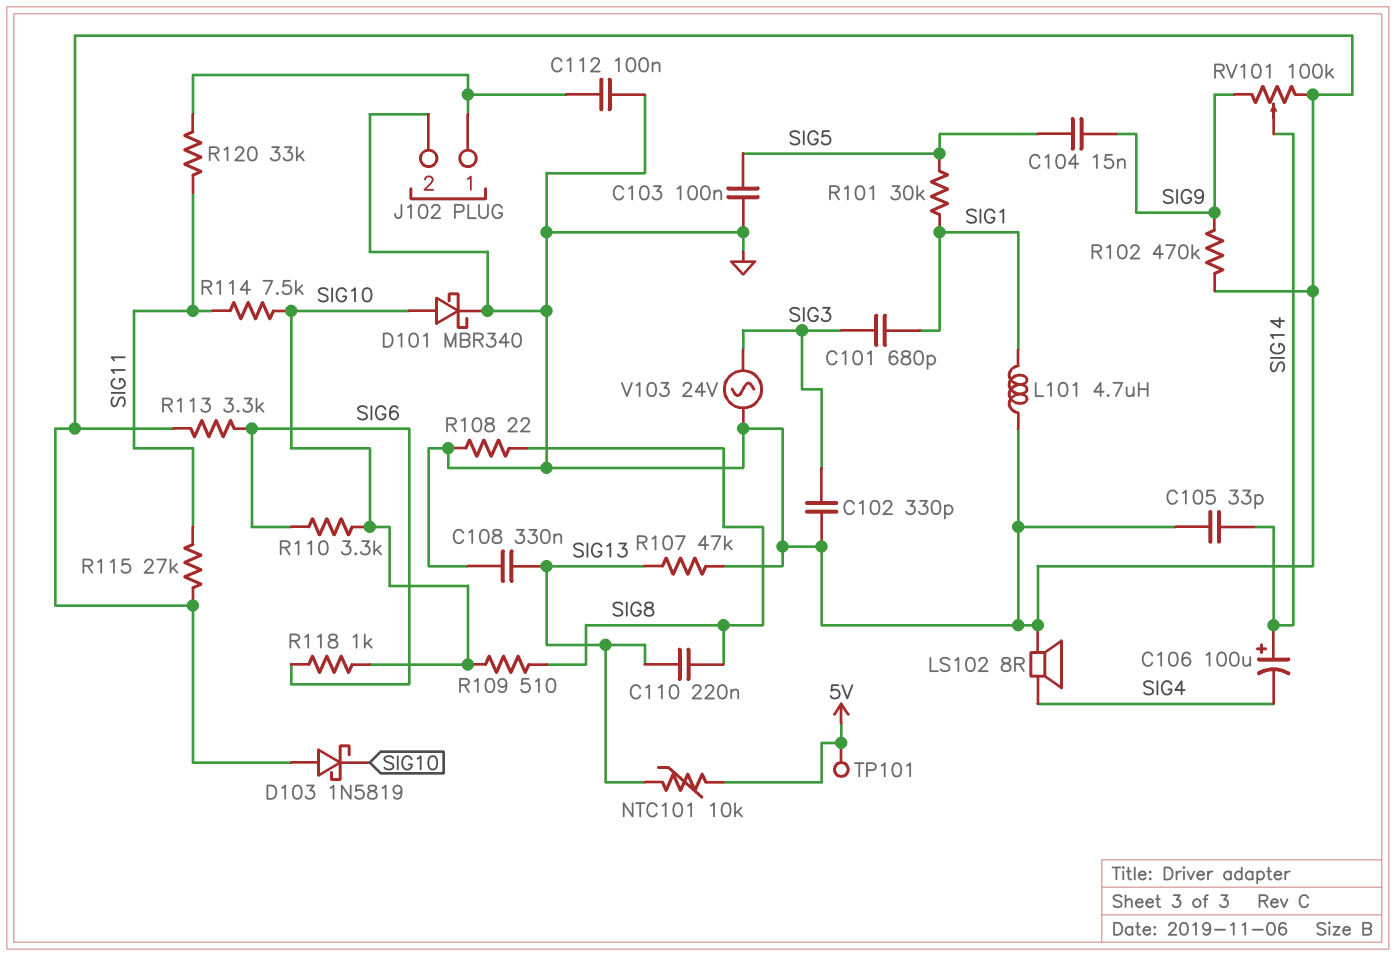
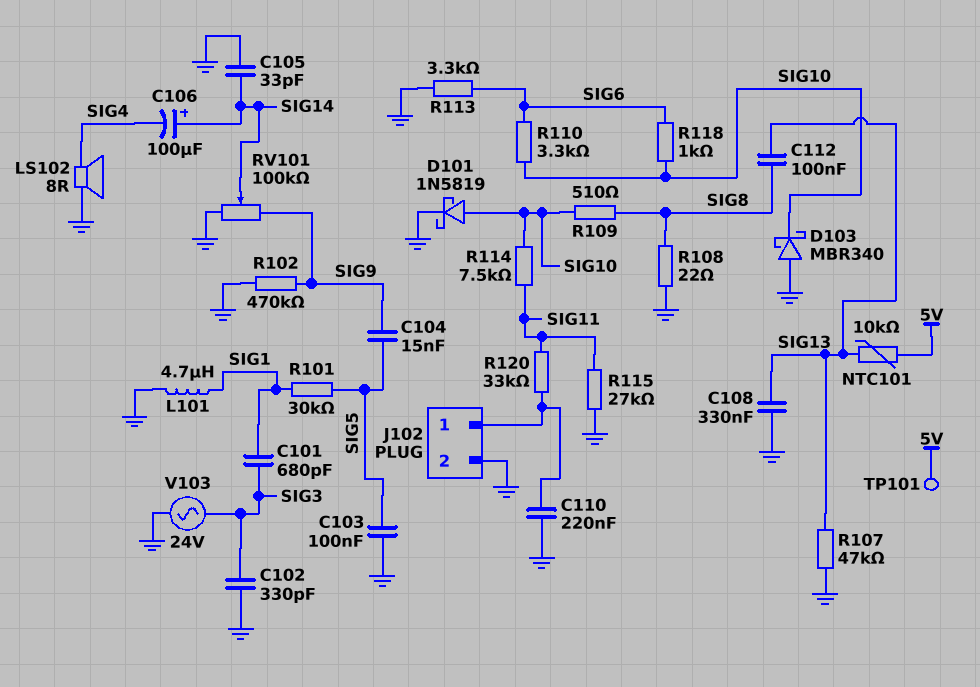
C110: 220nF (SIG8, SIG13) -> 220nF (GND, J102/1)
C112: 100nF (GND, J102/1) -> 100nF (SIG8, SIG13)
D101: schottky MBR340 (A SIG10, K GND) -> schottky 1N5819 (A SIG10, K GND)
D103: schottky 1N5819 (A GND, K SIG10) -> schottky MBR340 (A GND, K SIG10)

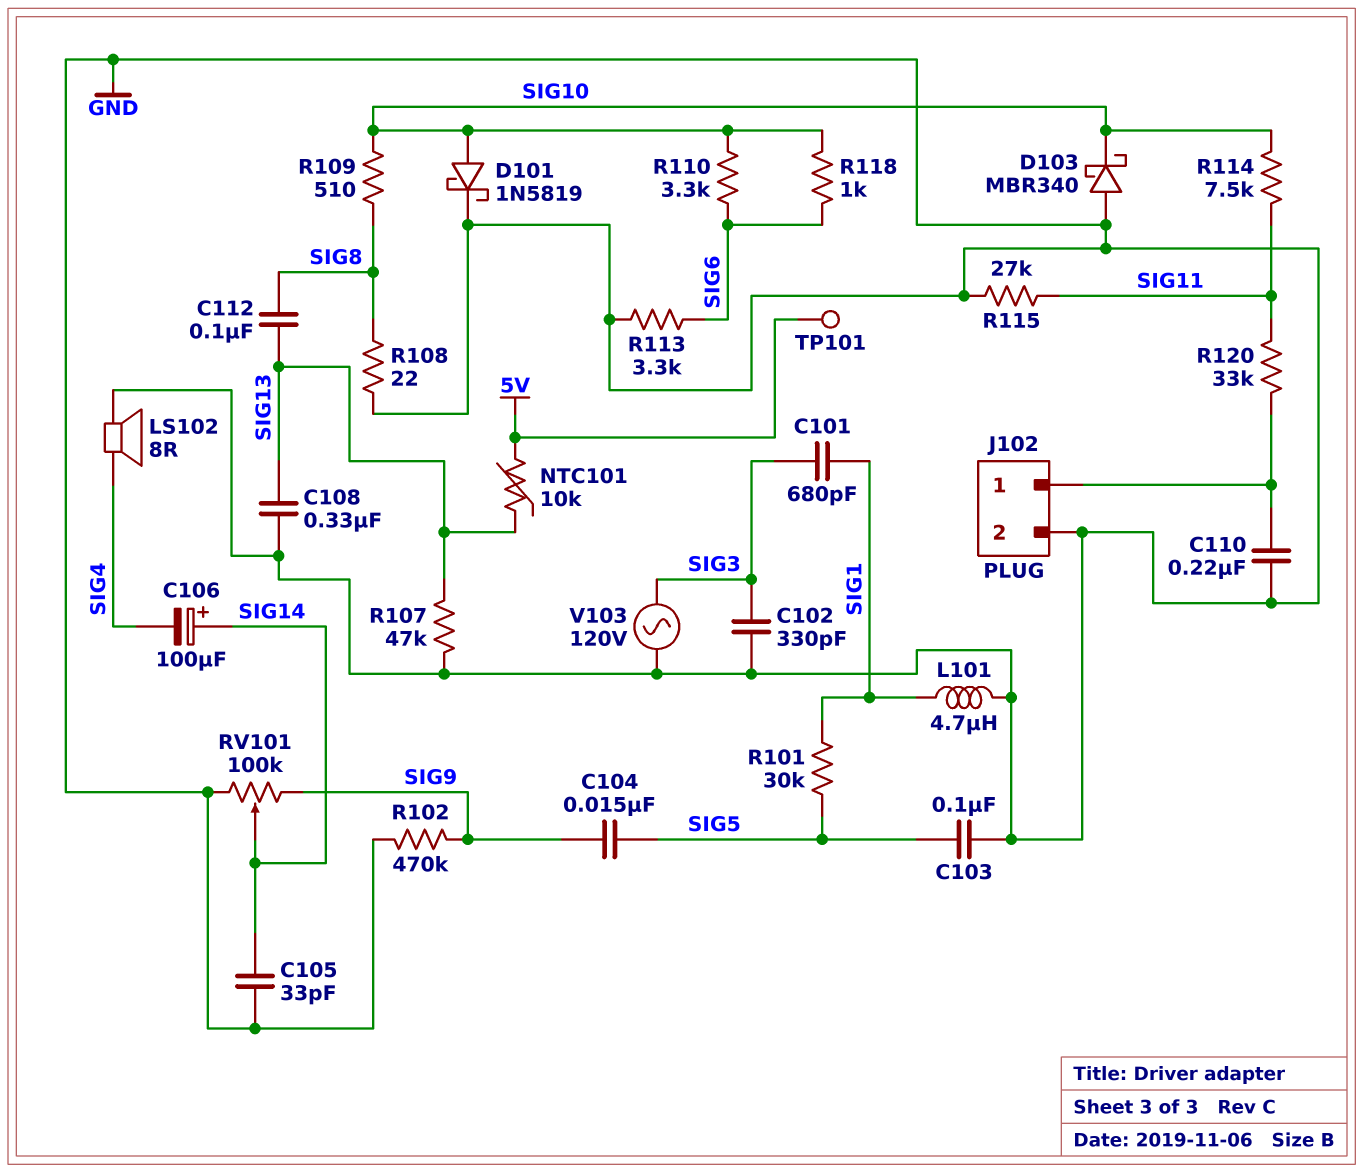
V103: AC 24V (GND, SIG3) -> AC 120V (GND, SIG3)

